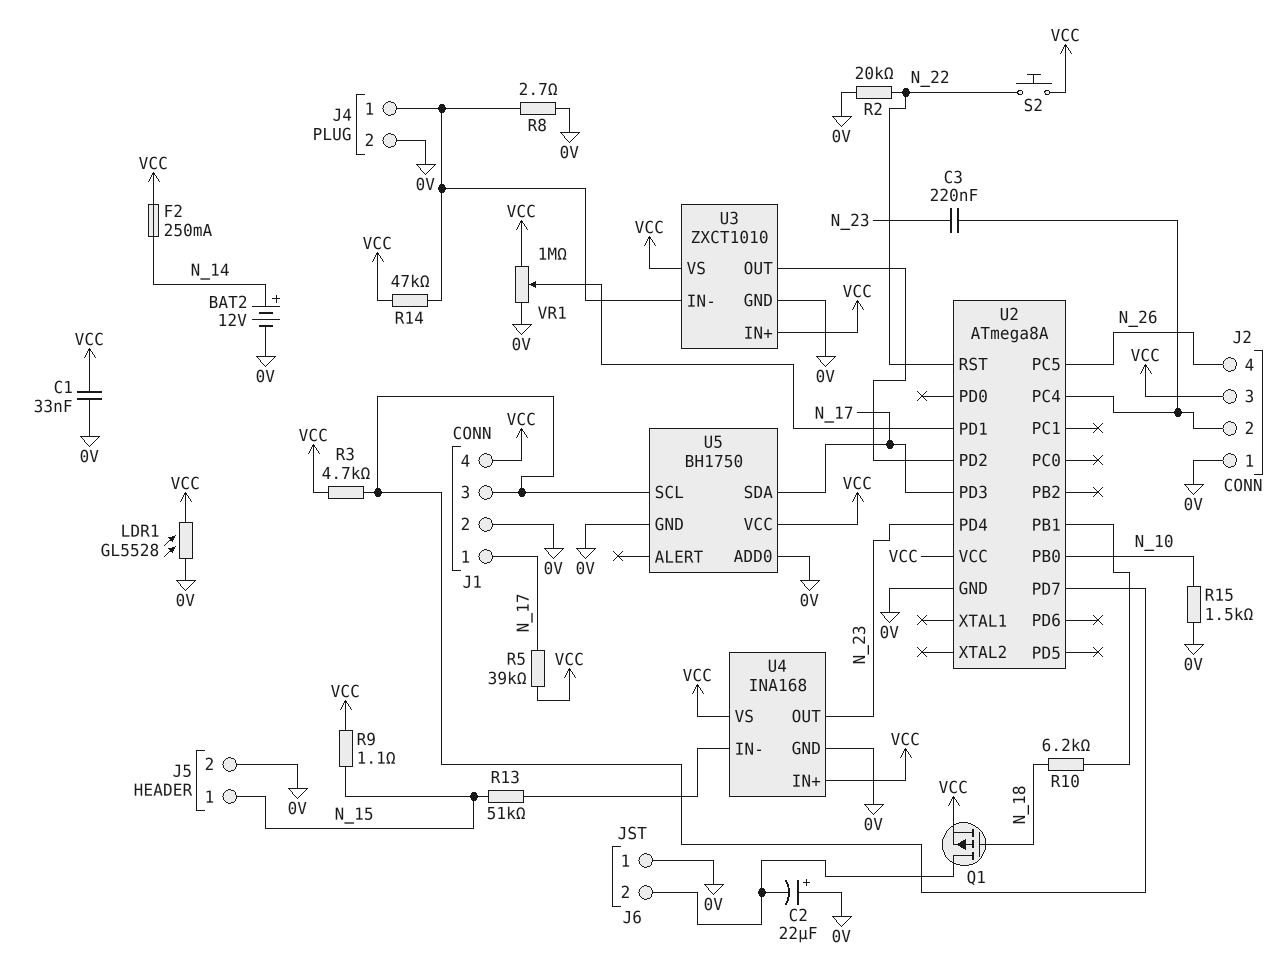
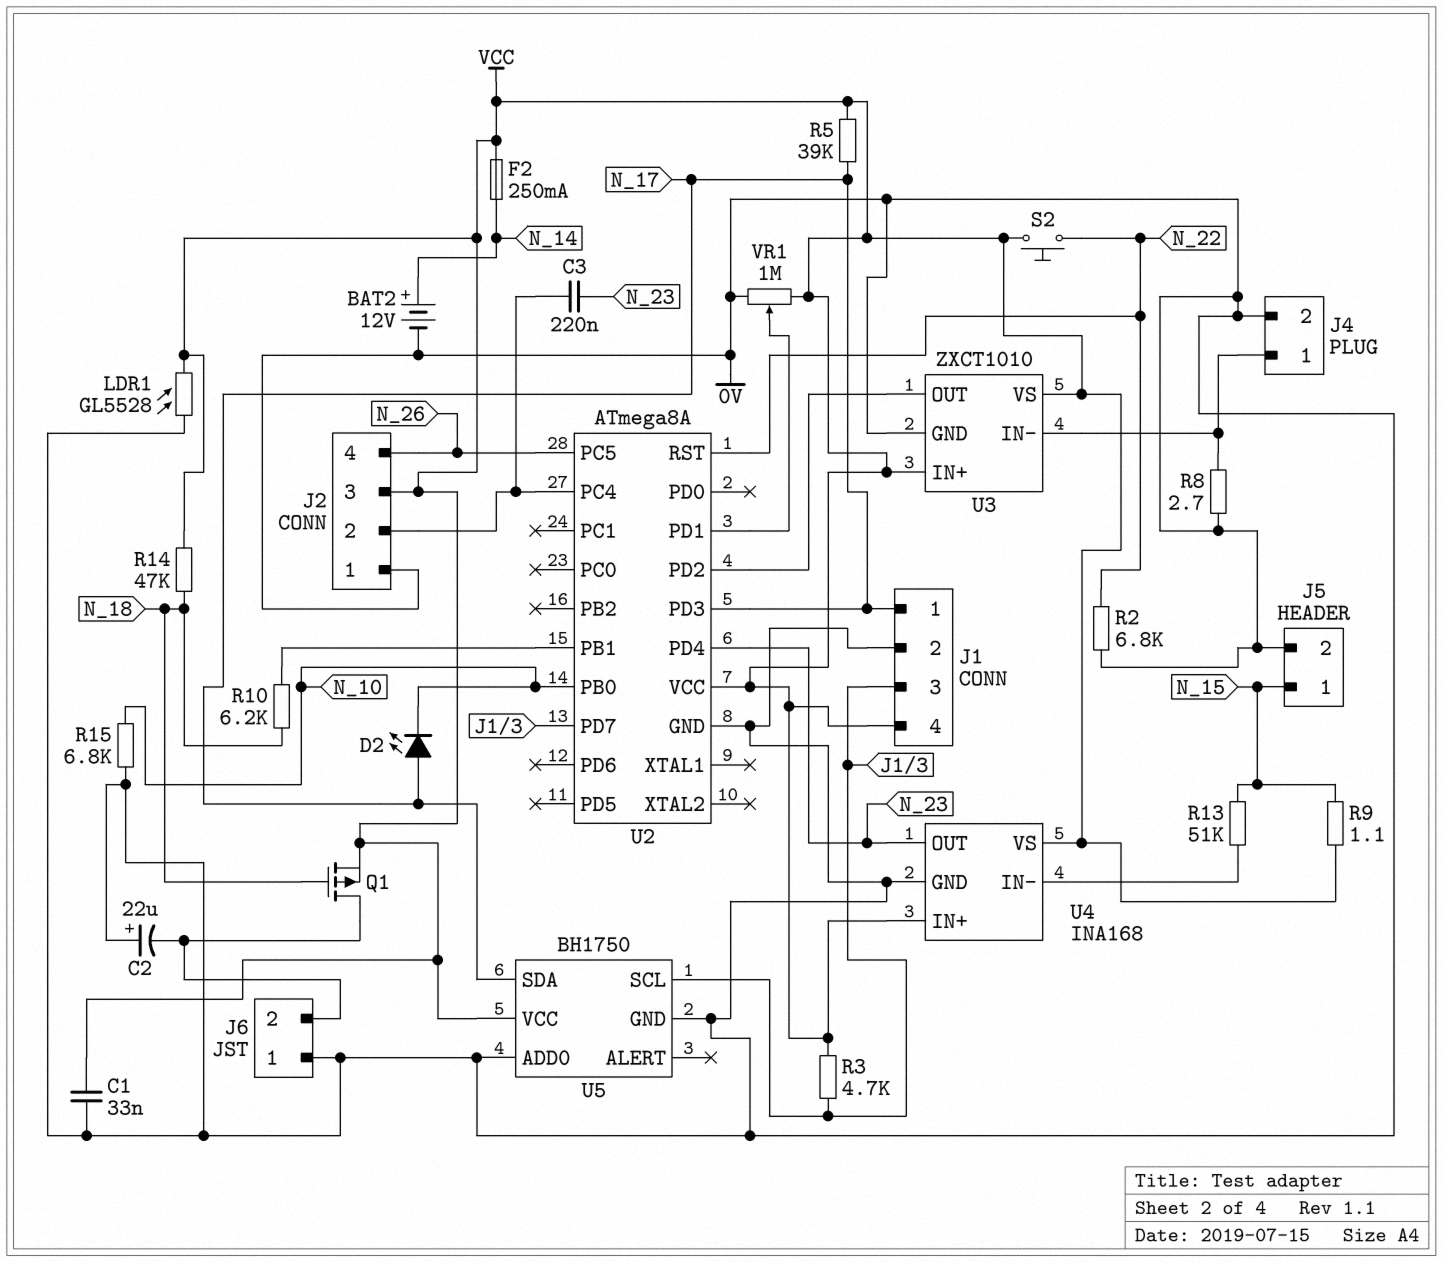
D2: none -> LED (A N_17, K N_10)
R2: 20k (0V, N_22) -> 6.8k (0V, N_22)
R14: 47k (J4/1, VCC) -> 47k (N_18, VCC)
R15: 1.5k (0V, N_10) -> 6.8k (0V, N_10)

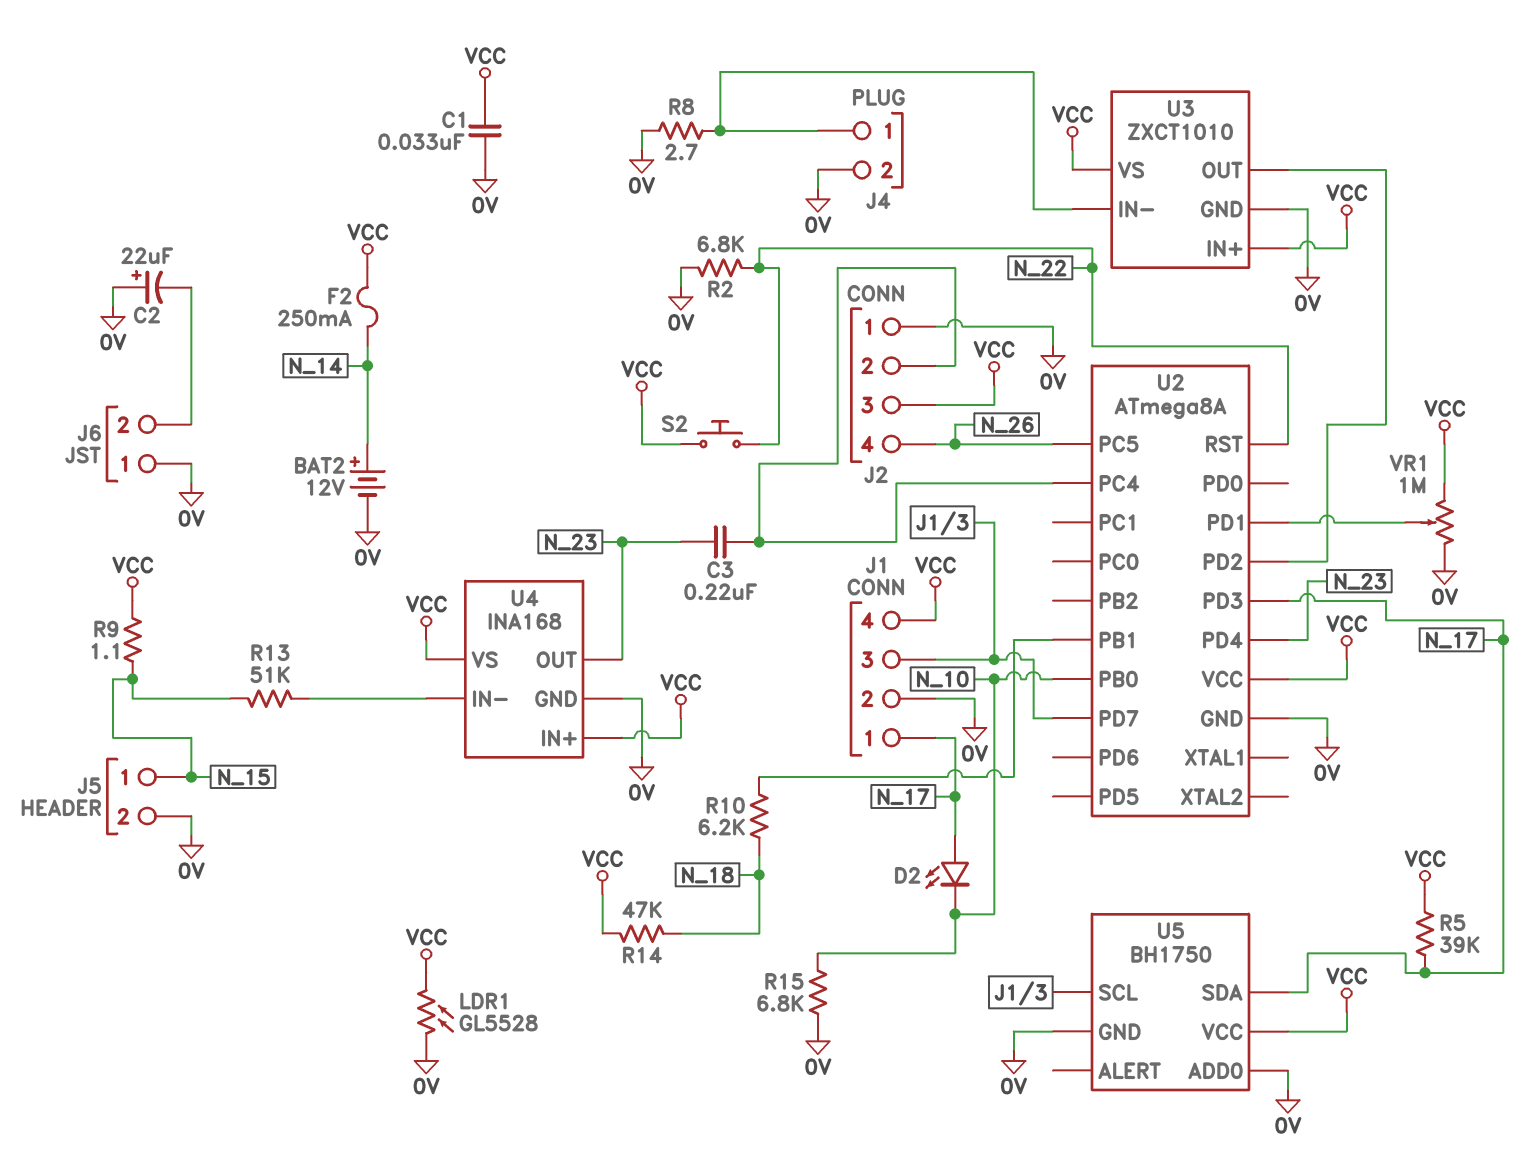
Q1: PMOS (G N_18, D J6/2, S VCC) -> none
R3: 4.7k (J1/3, VCC) -> none

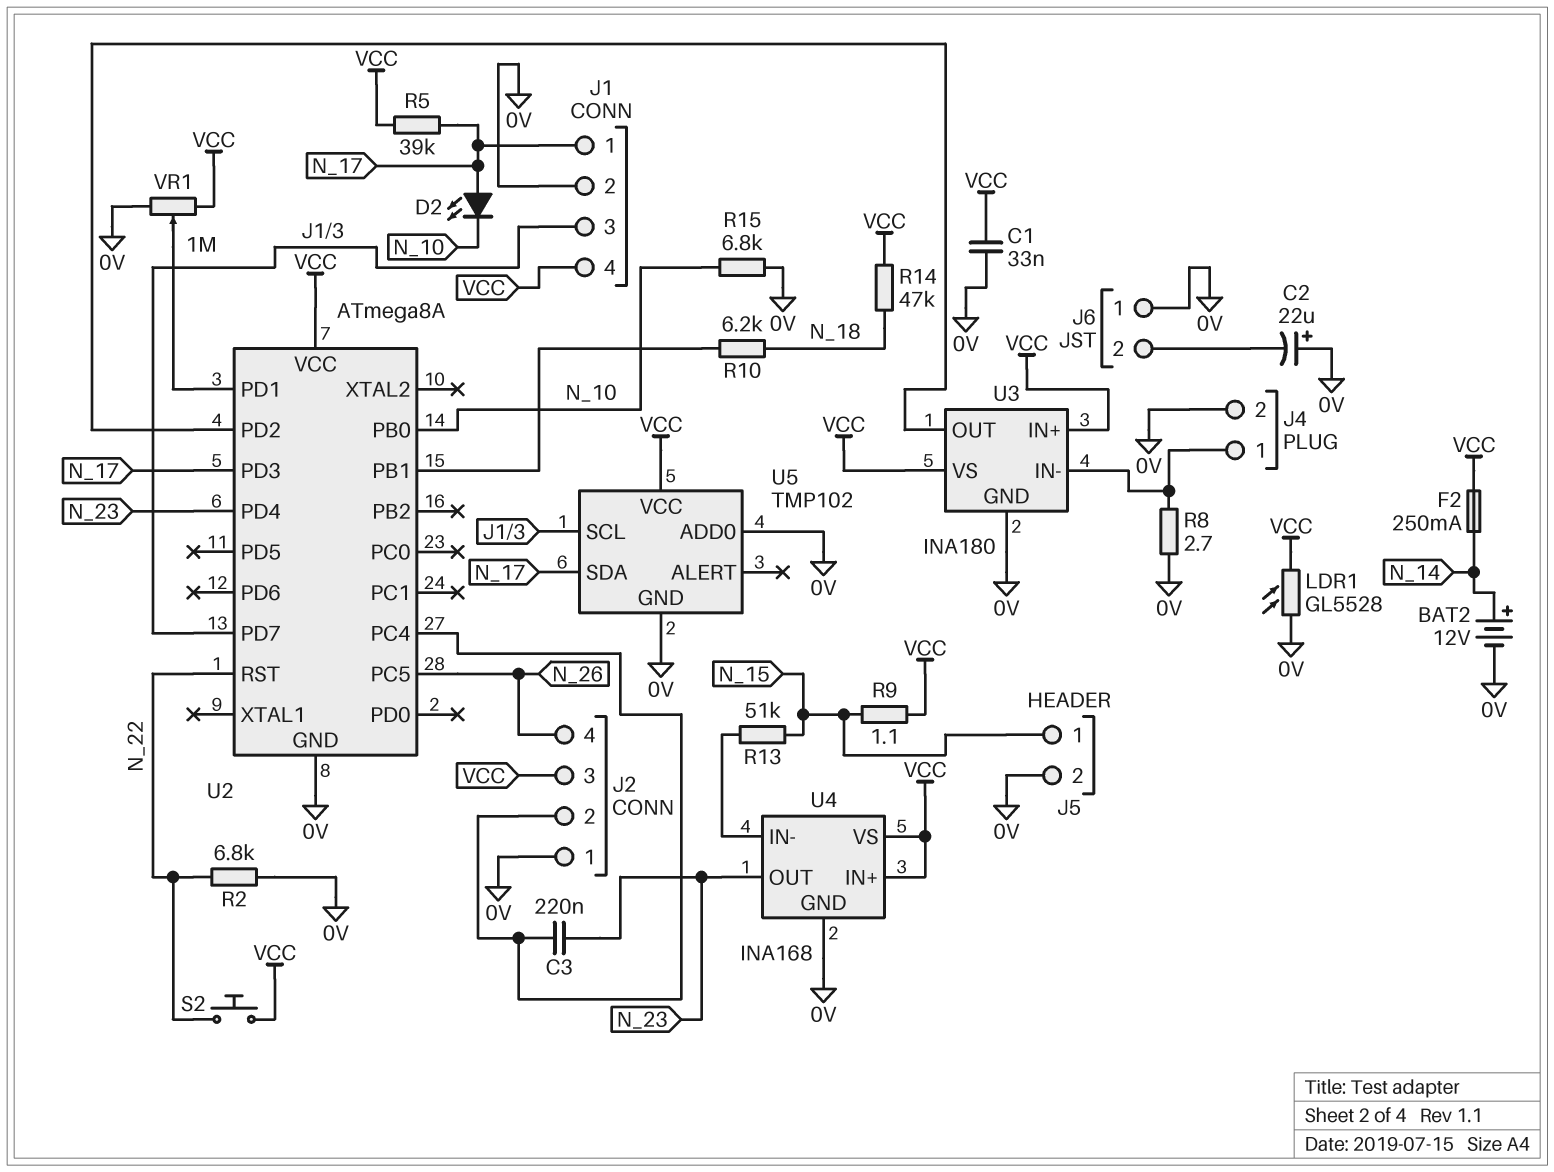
U3: ZXCT1010 -> INA180
U5: BH1750 -> TMP102

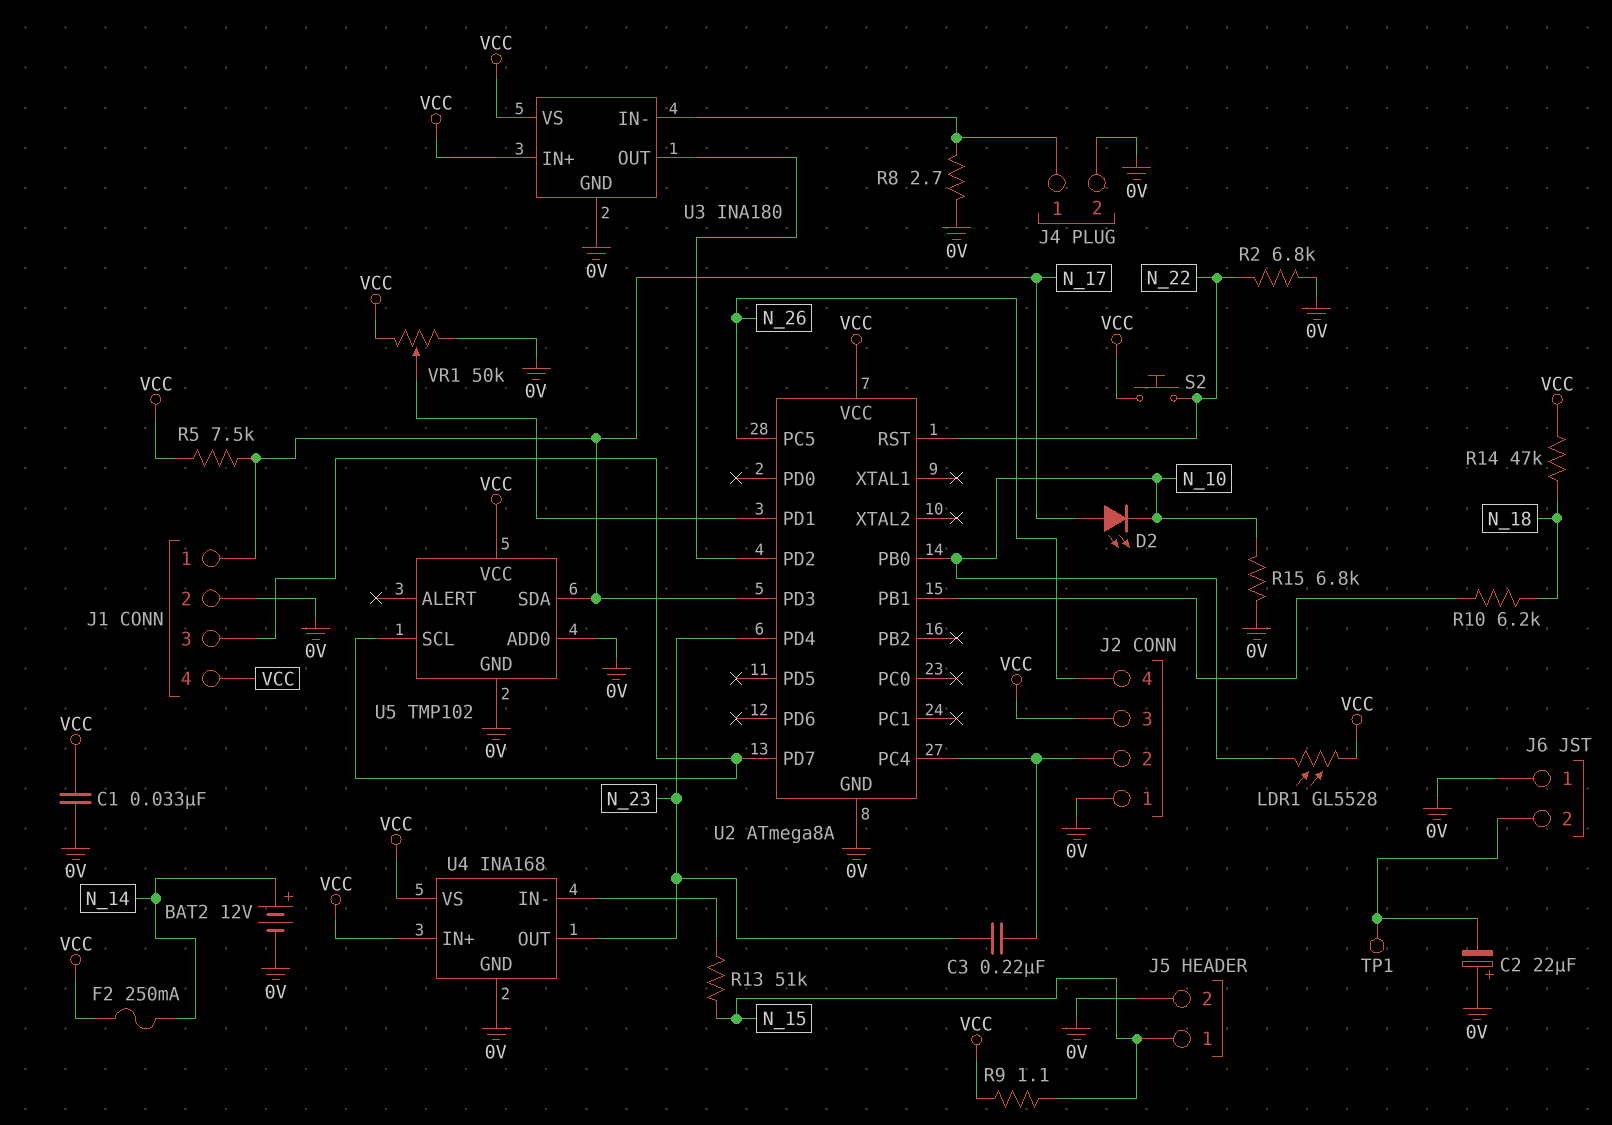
LDR1: GL5528 (0V, VCC) -> GL5528 (N_10, VCC)
R5: 39k (N_17, VCC) -> 7.5k (N_17, VCC)
TP1: none -> test point (J6/2)
VR1: 1M (0V, VCC, wiper U2/PD1) -> 50k (0V, VCC, wiper U2/PD1)

